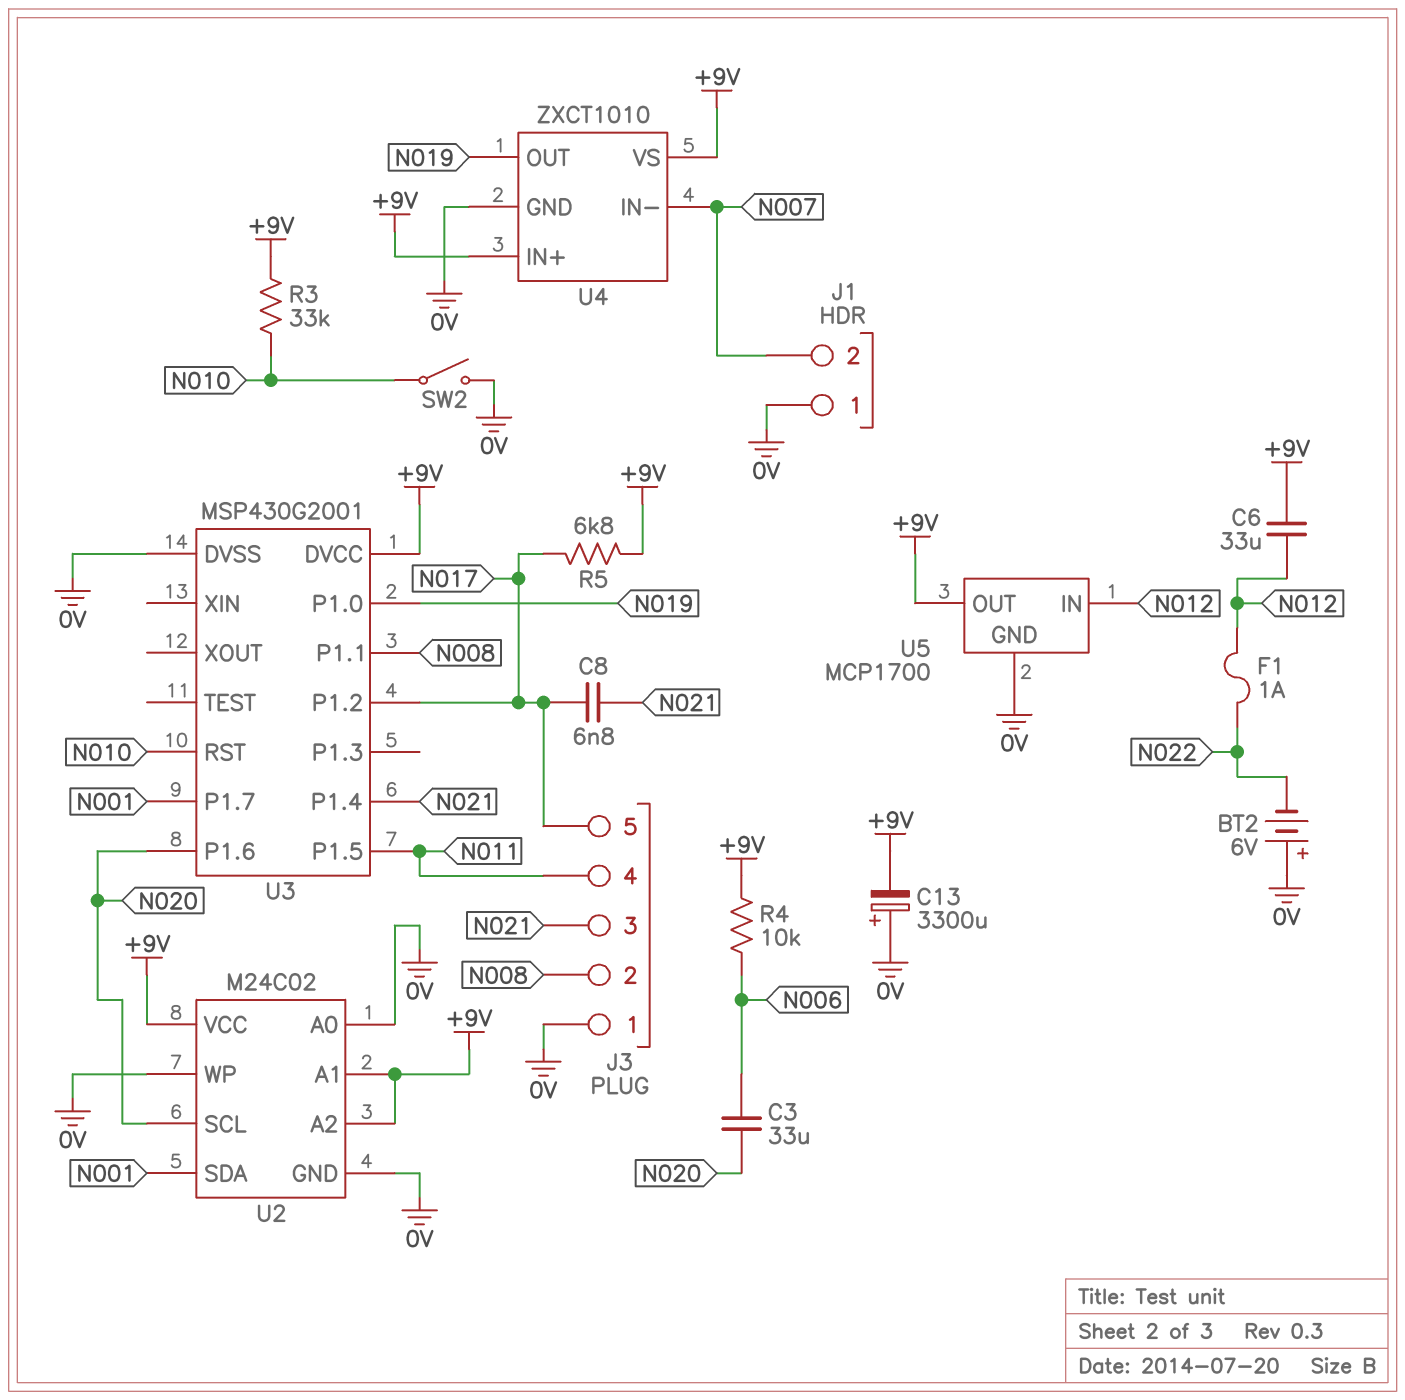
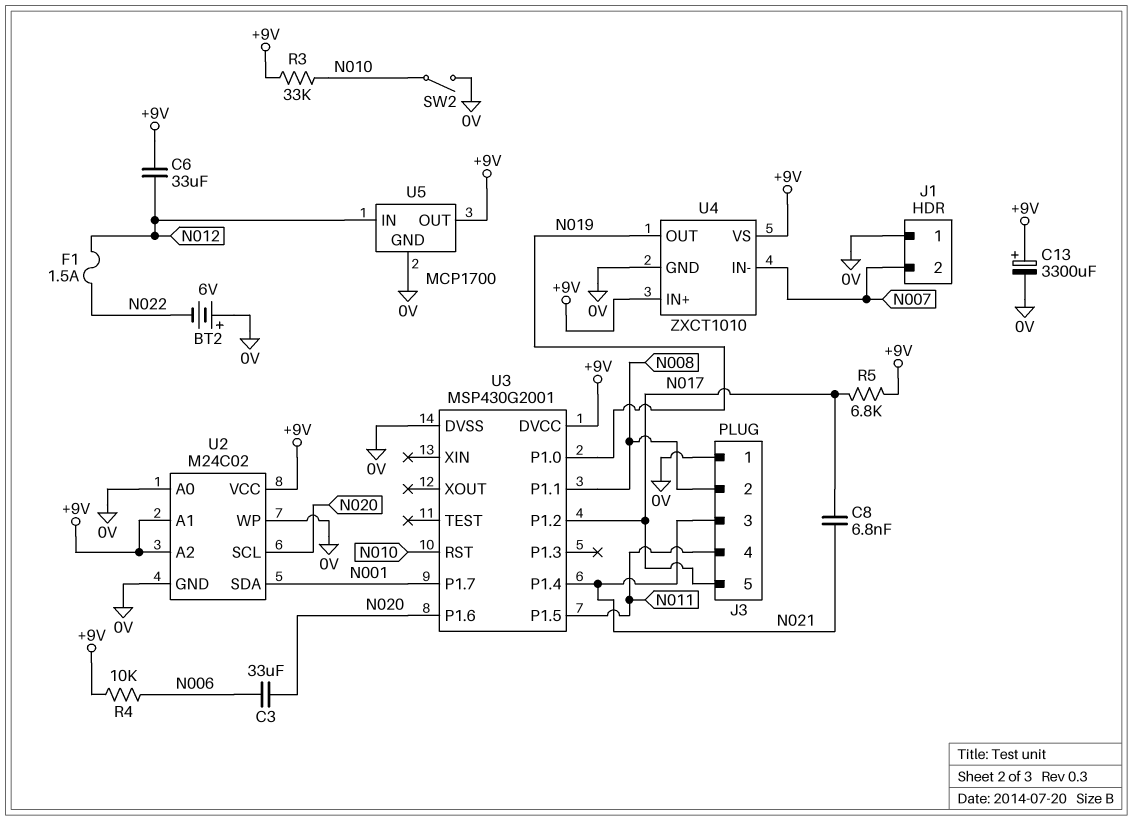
C13: 3300uF (plus 0V, minus +9V) -> 3300uF (plus +9V, minus 0V)
F1: 1A (N012, N022) -> 1.5A (N012, N022)

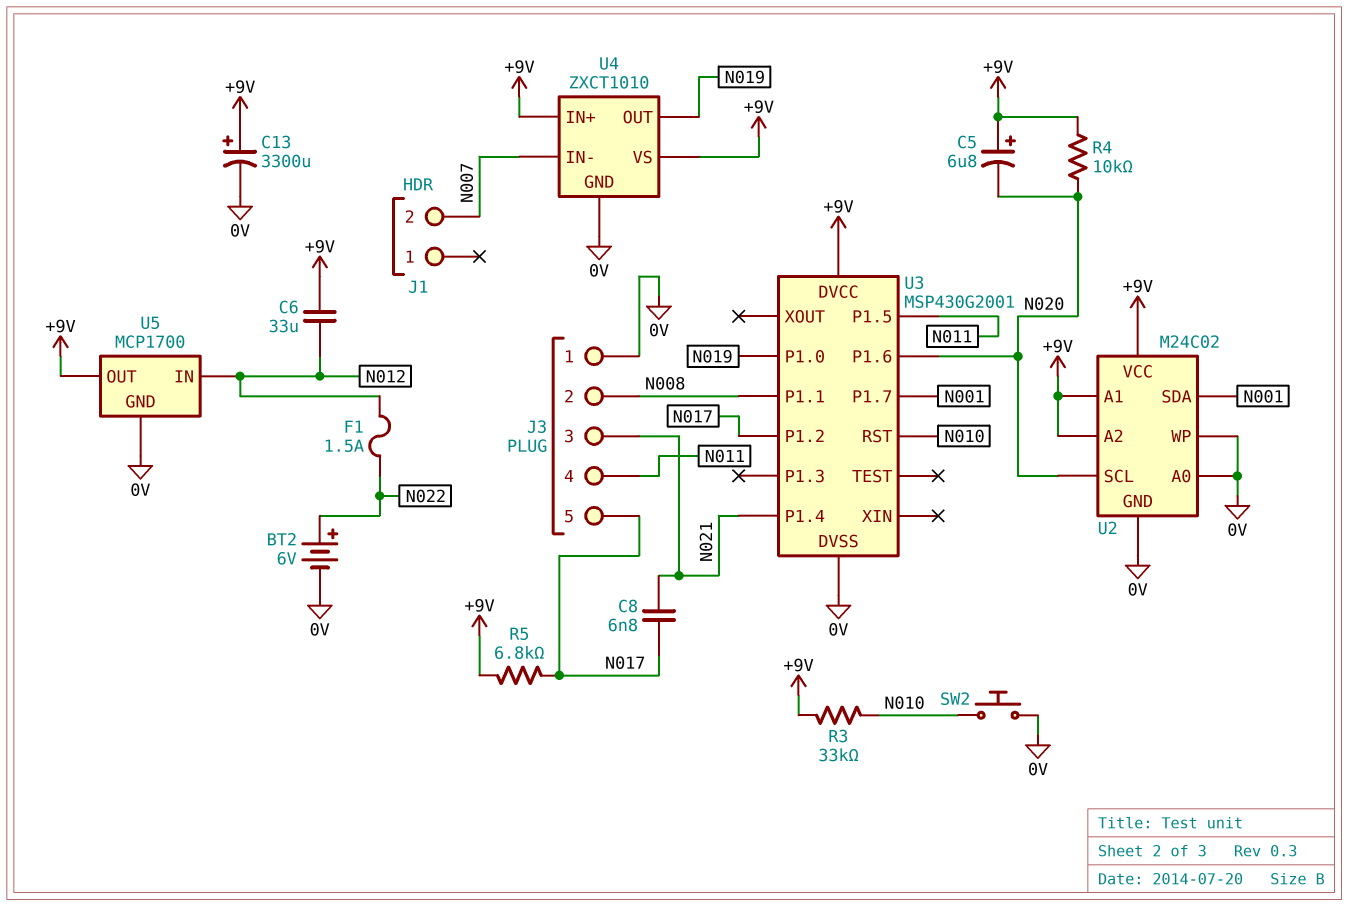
BT2: 6V (plus 0V, minus N022) -> 6V (plus N022, minus 0V)
C3: 33uF (N006, N020) -> none
C5: none -> 6.8uF (plus +9V, minus N020)
J1 pin 1: 0V -> none
R4: 10k (+9V, N006) -> 10k (+9V, N020)
SW2: switch (0V, N010) -> button (0V, N010)

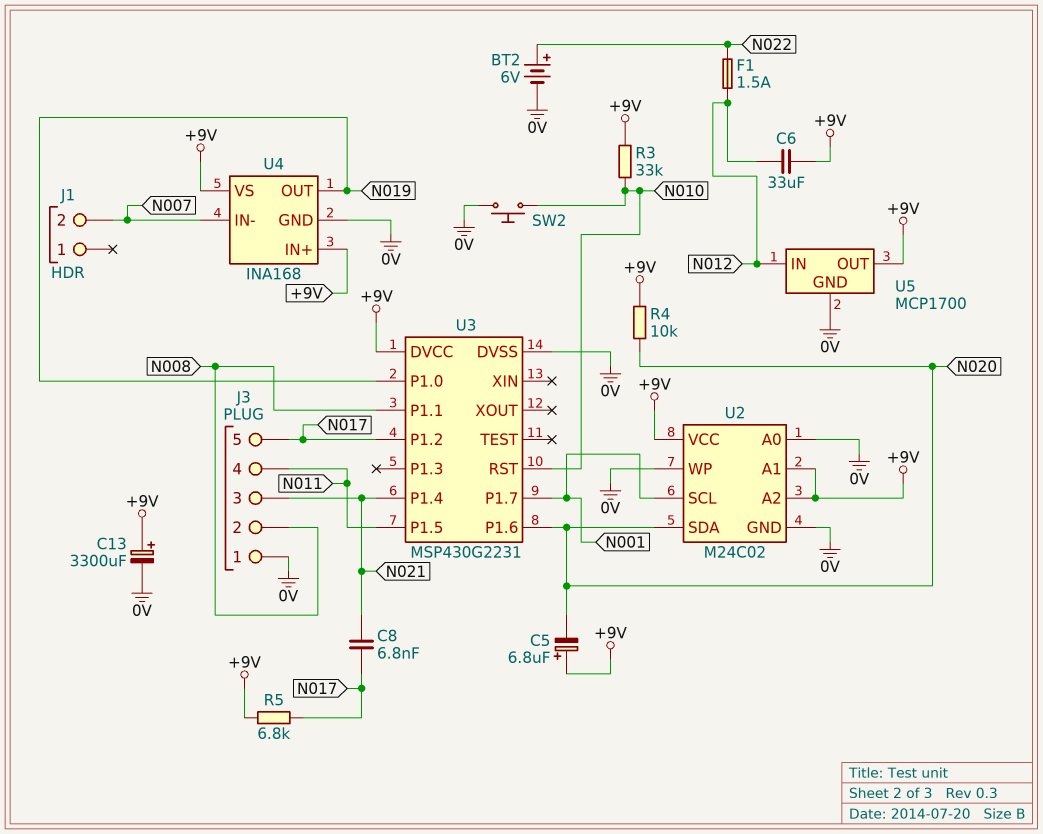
U2 pin SCL: N020 -> N001
U2 pin SDA: N001 -> N020
U3: MSP430G2001 -> MSP430G2231
U4: ZXCT1010 -> INA168

